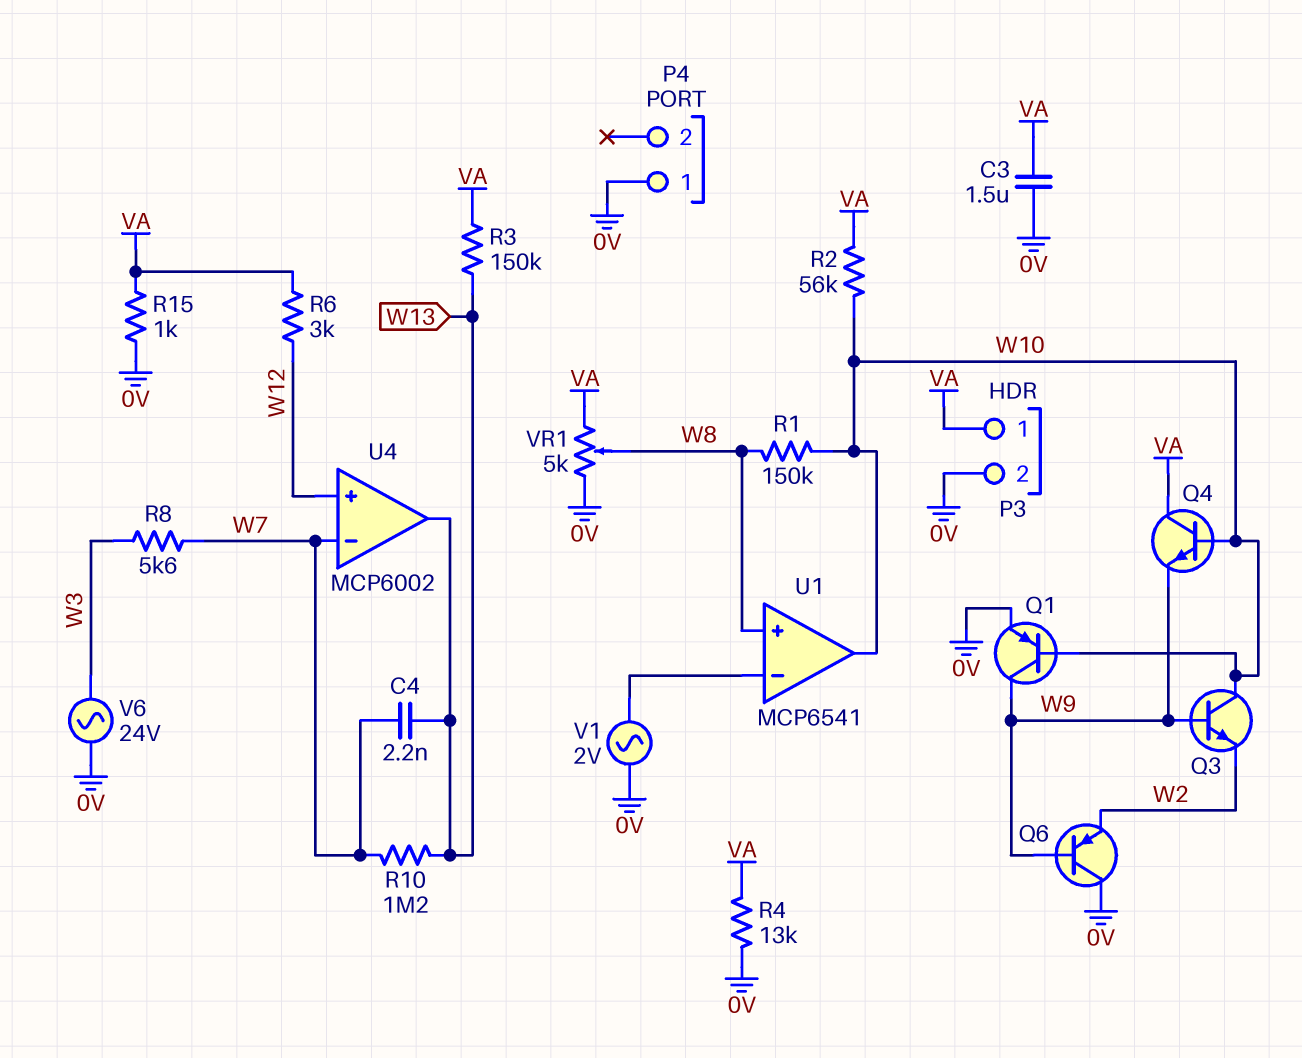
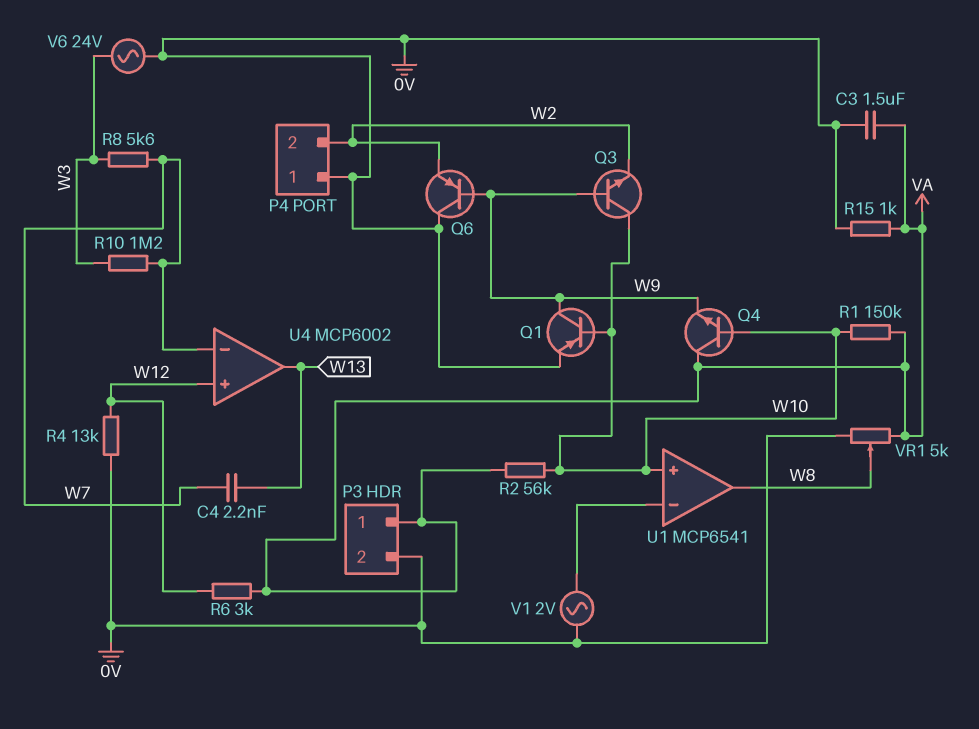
P4 pin 2: none -> W2
R1: 150k (W8, W10) -> 150k (VA, W10)
R3: 150k (VA, W13) -> none
R4: 13k (0V, VA) -> 13k (0V, W12)
R10: 1.2M (W7, W13) -> 1.2M (W3, W7)
U1 pin in+: W8 -> W10
U1 pin out: W10 -> W8

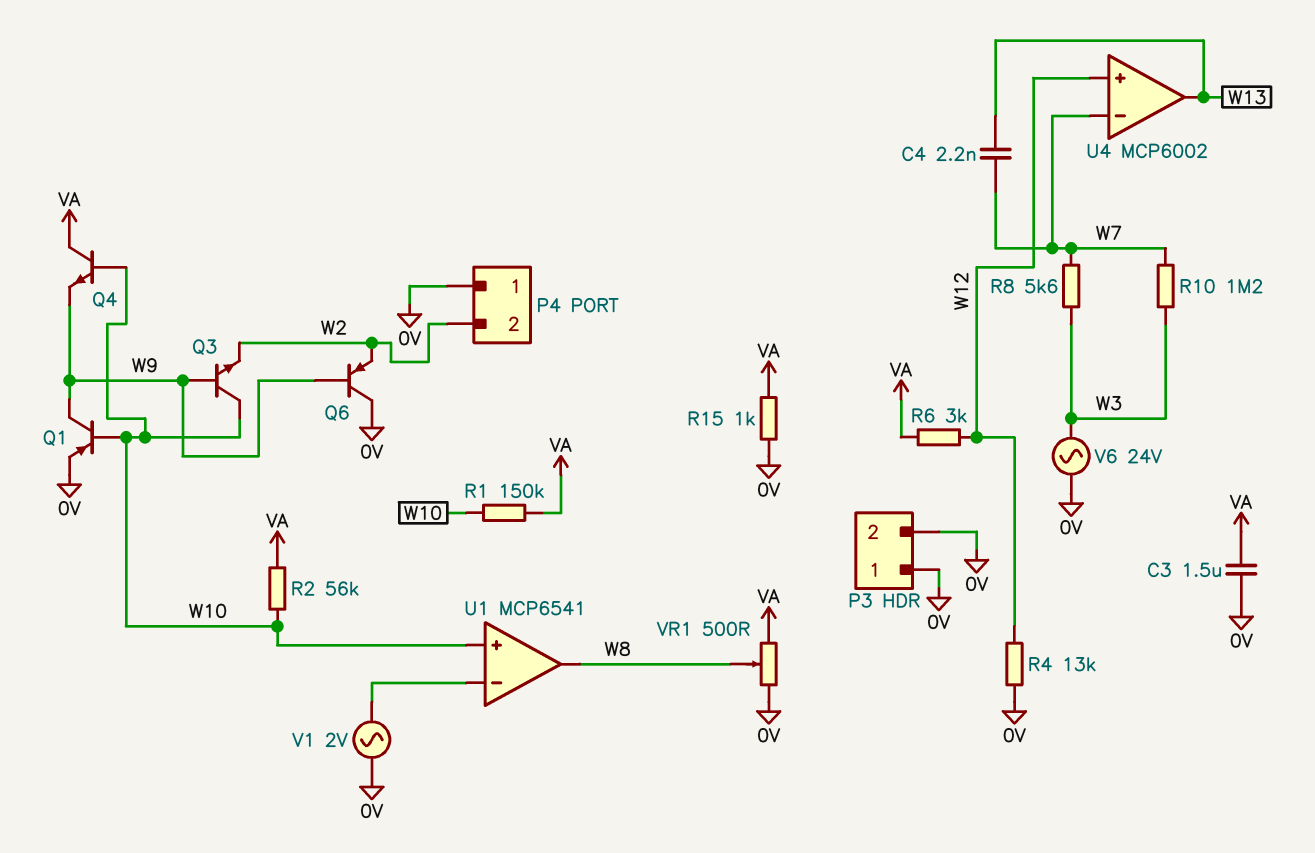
P3 pin 1: VA -> 0V
VR1: 5k (0V, VA, wiper W8) -> 500 (0V, VA, wiper W8)

